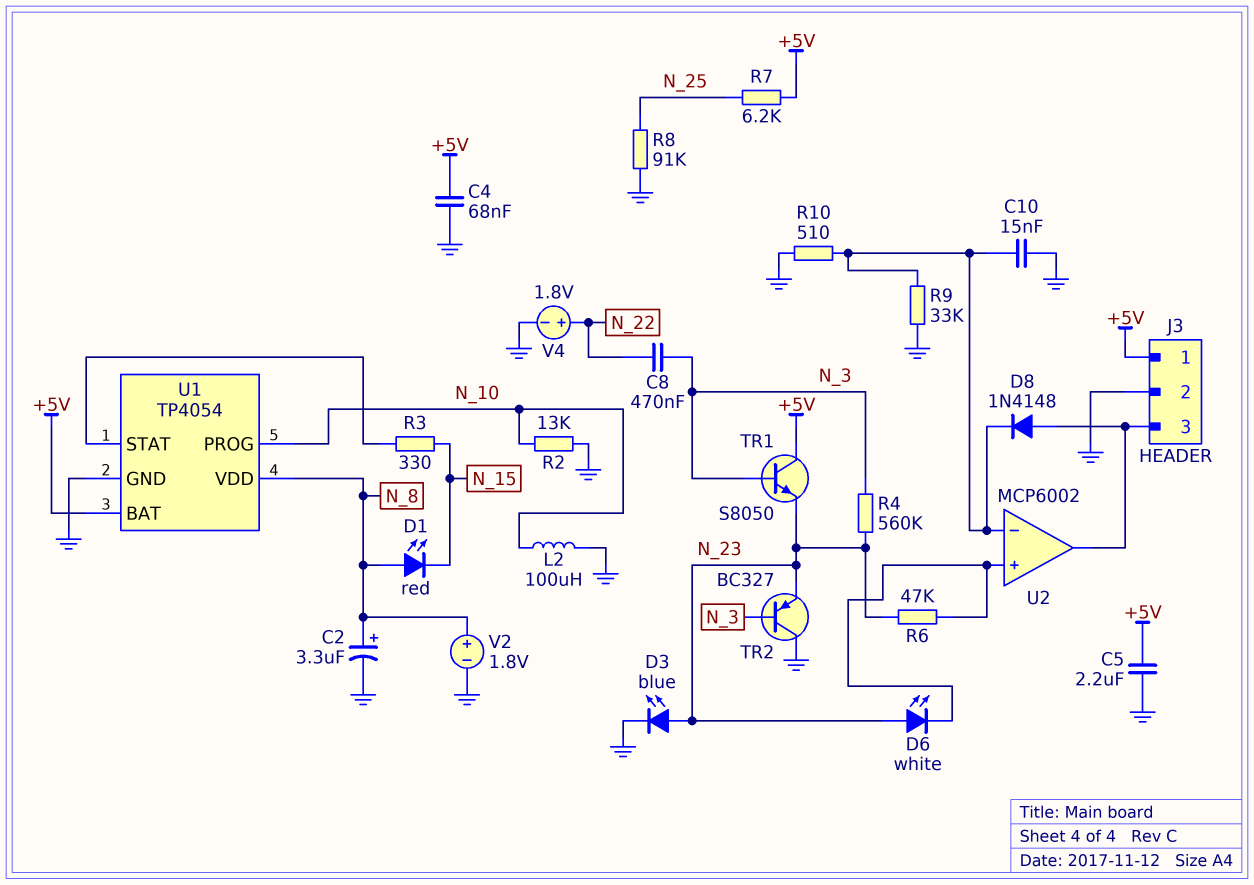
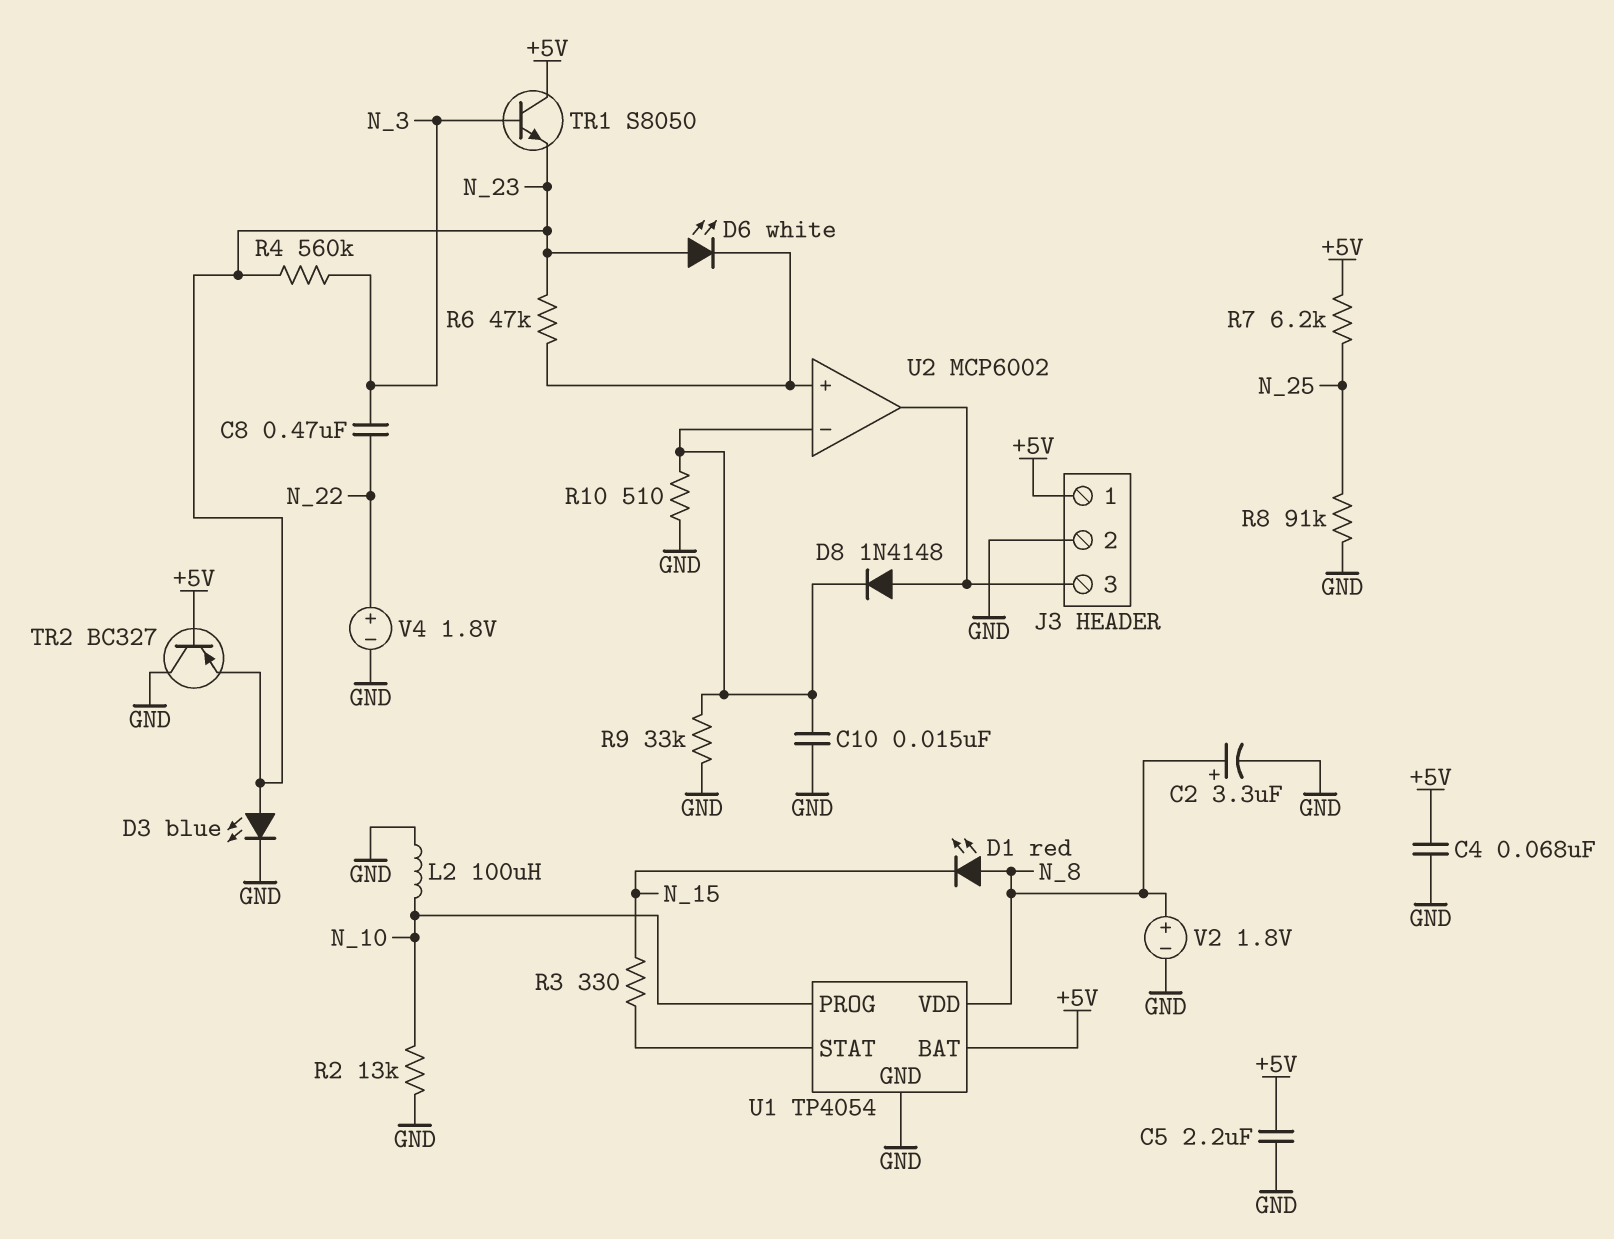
TR2: PNP BC327 (B N_3, C GND, E N_23) -> PNP BC327 (B +5V, C GND, E N_23)

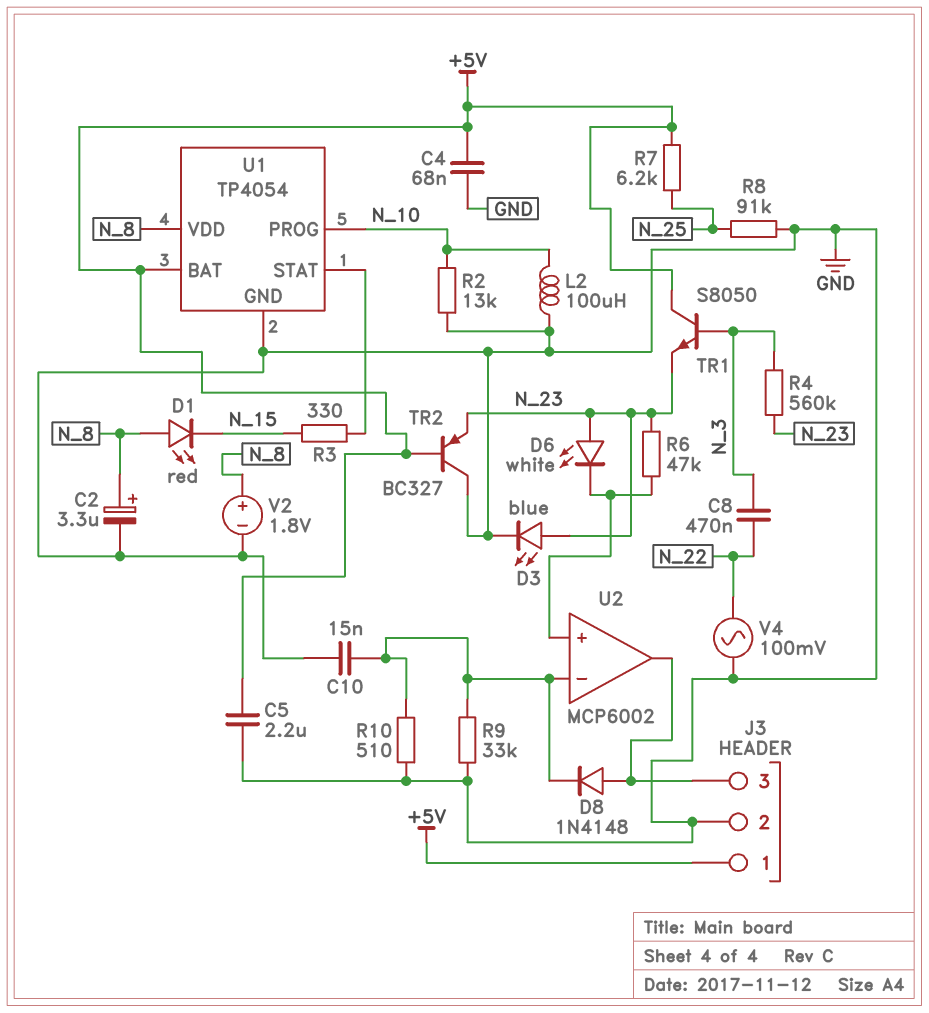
V4: 1.8V (plus N_22, minus GND) -> AC 100mV (GND, N_22)

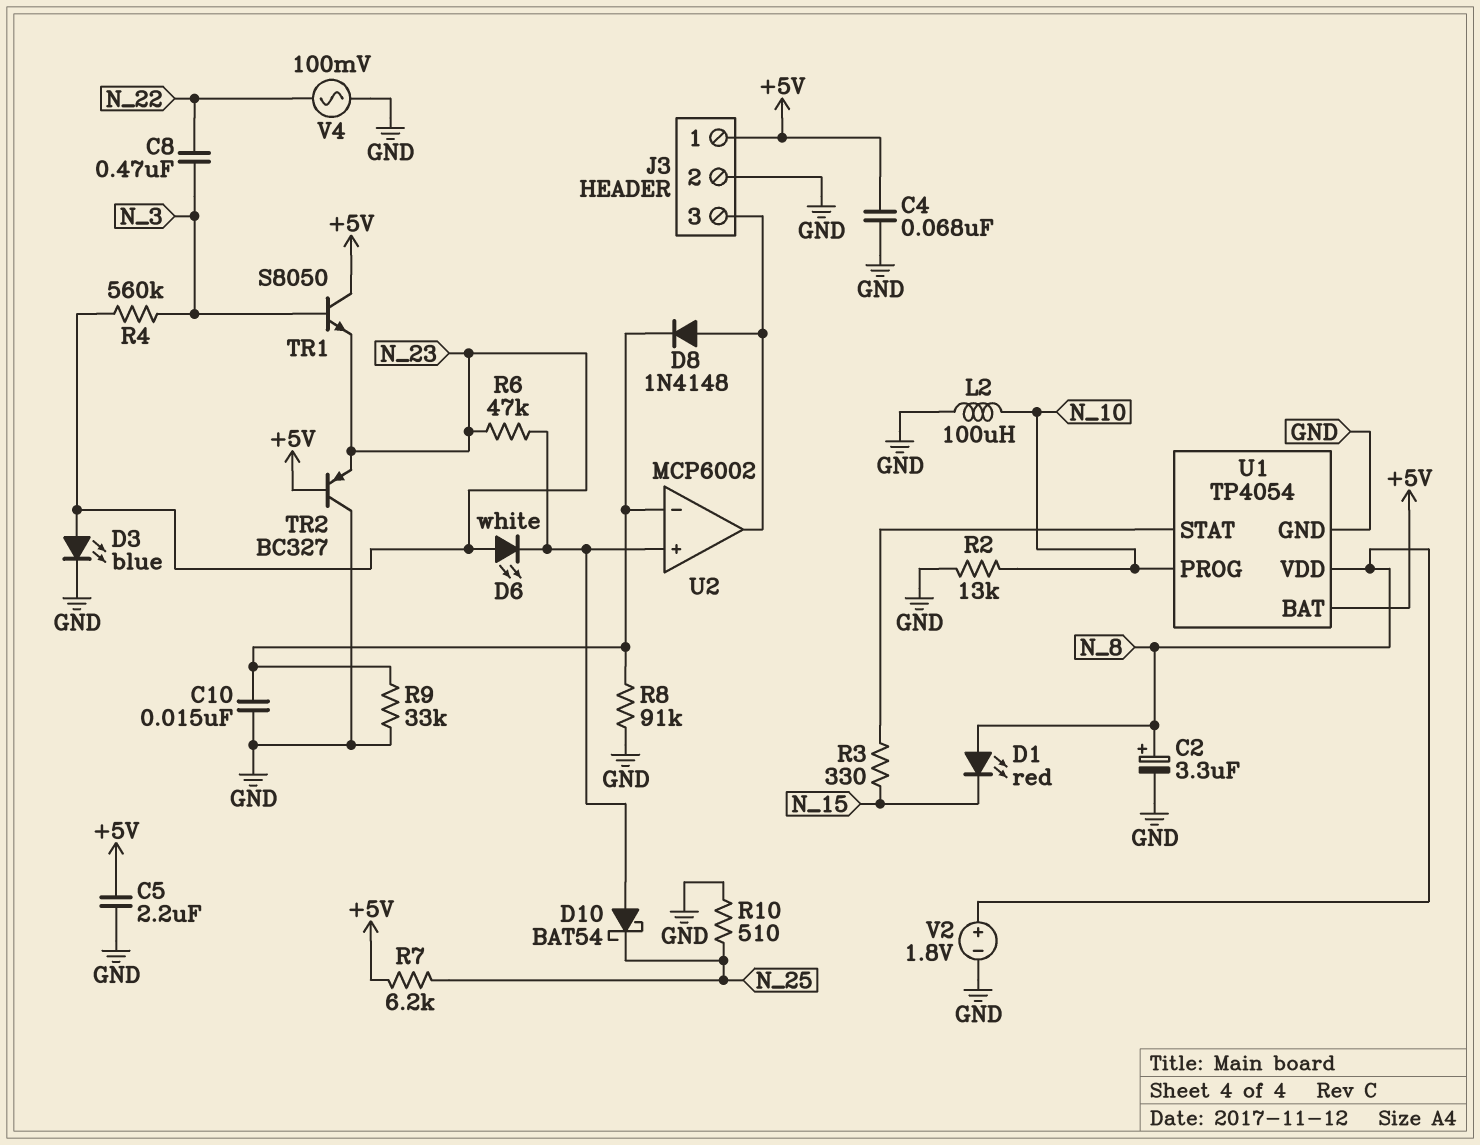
D10: none -> schottky BAT54 (A U2/in+, K N_25)
R8: 91k (GND, N_25) -> 91k (GND, U2/in-)
R10: 510 (GND, U2/in-) -> 510 (GND, N_25)

